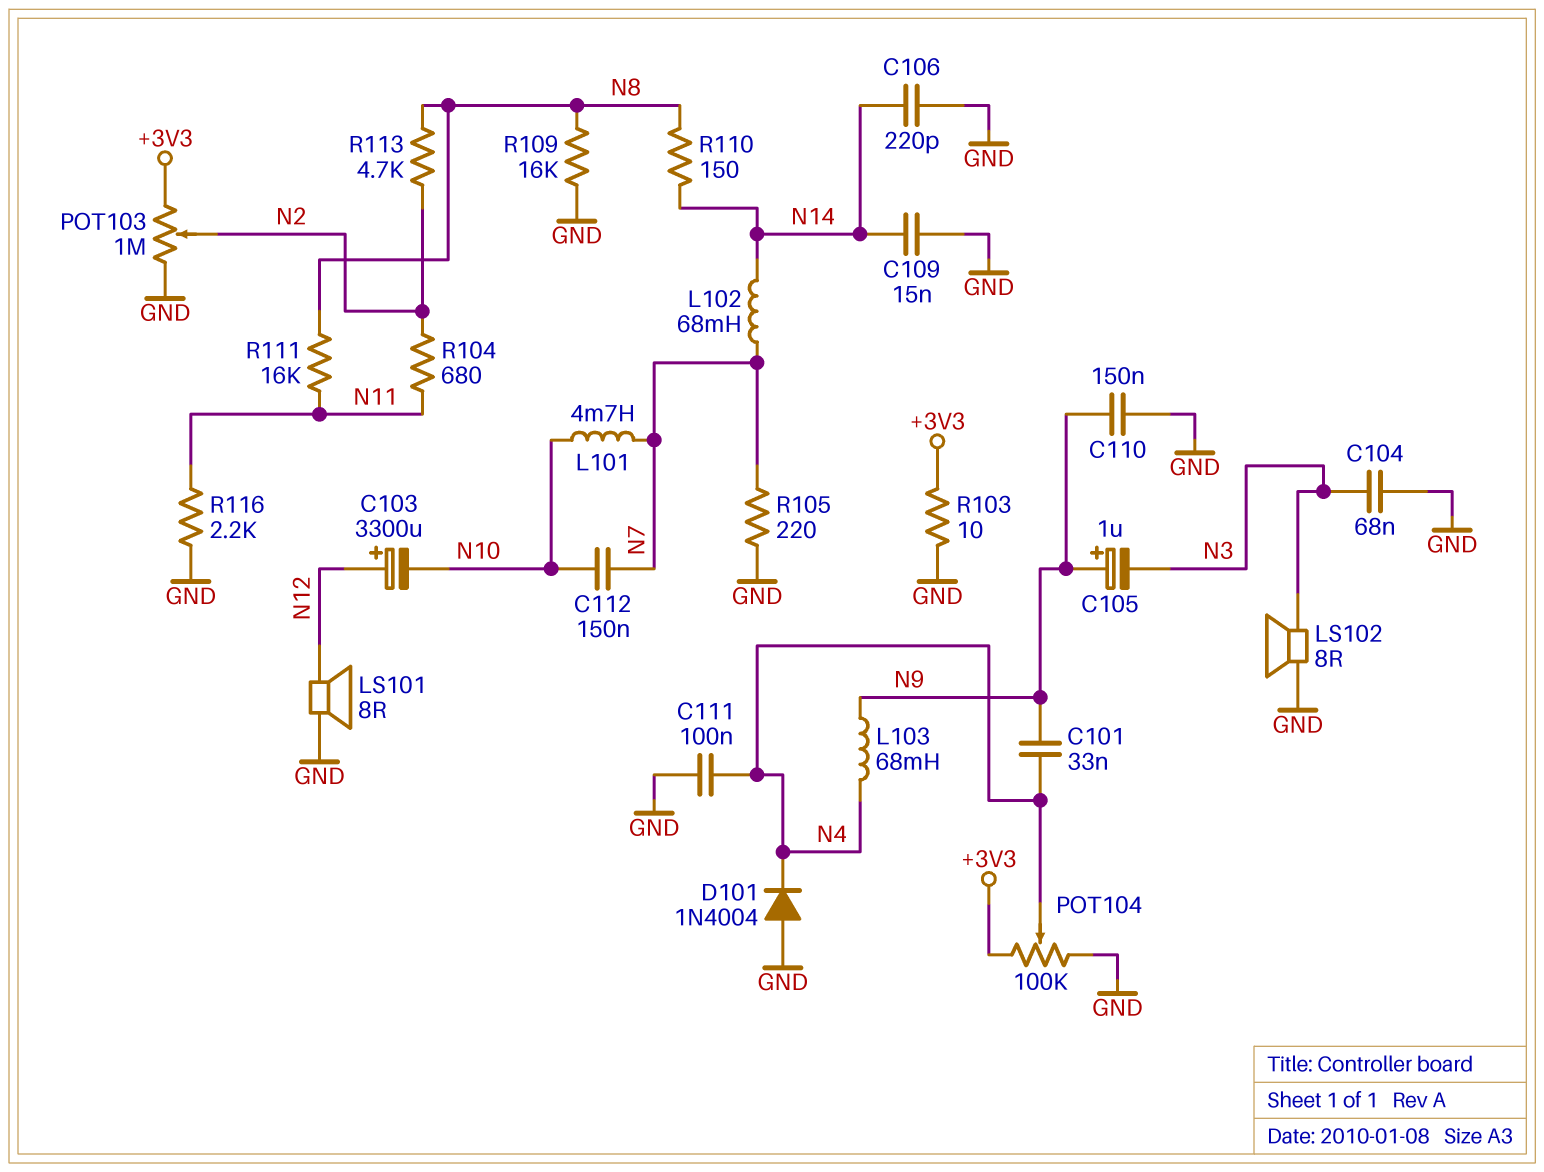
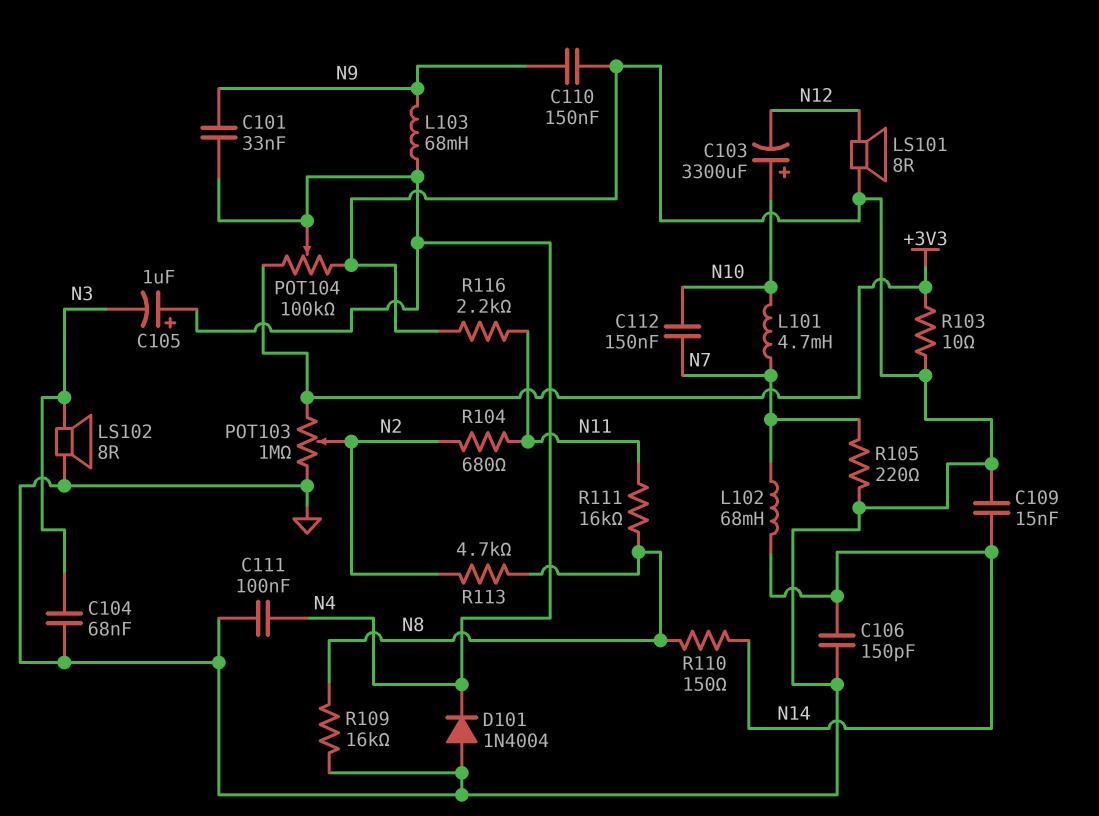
C103: 3300uF (plus N12, minus N10) -> 3300uF (plus N10, minus N12)
C105: 1uF (plus N9, minus N3) -> 1uF (plus N4, minus N3)
C106: 220pF (GND, N14) -> 150pF (GND, N14)

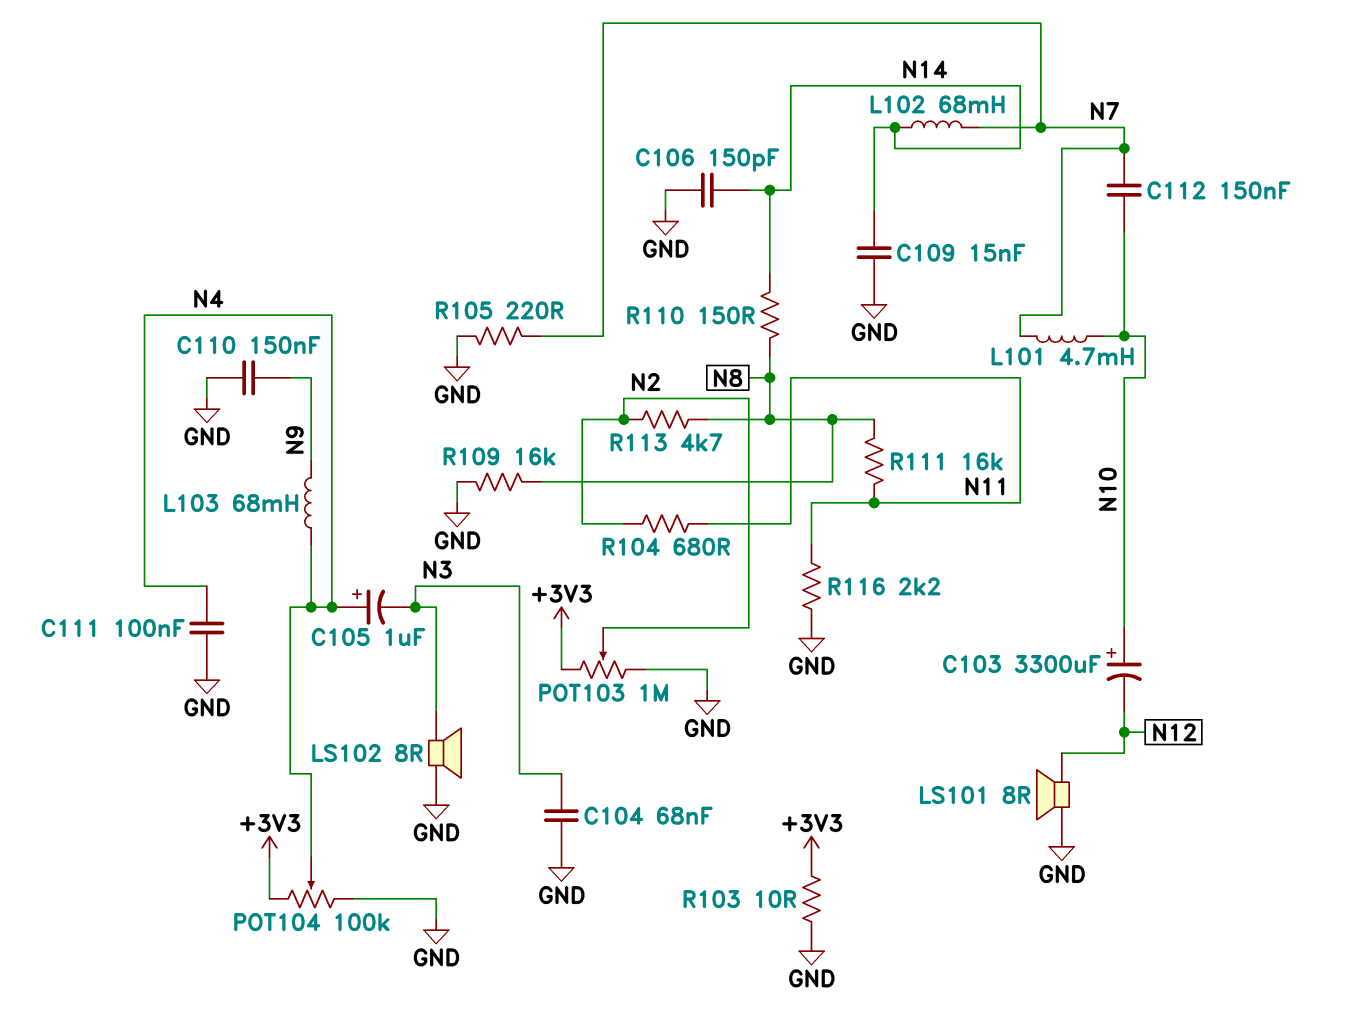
C101: 33nF (N4, N9) -> none
D101: diode 1N4004 (A GND, K N4) -> none

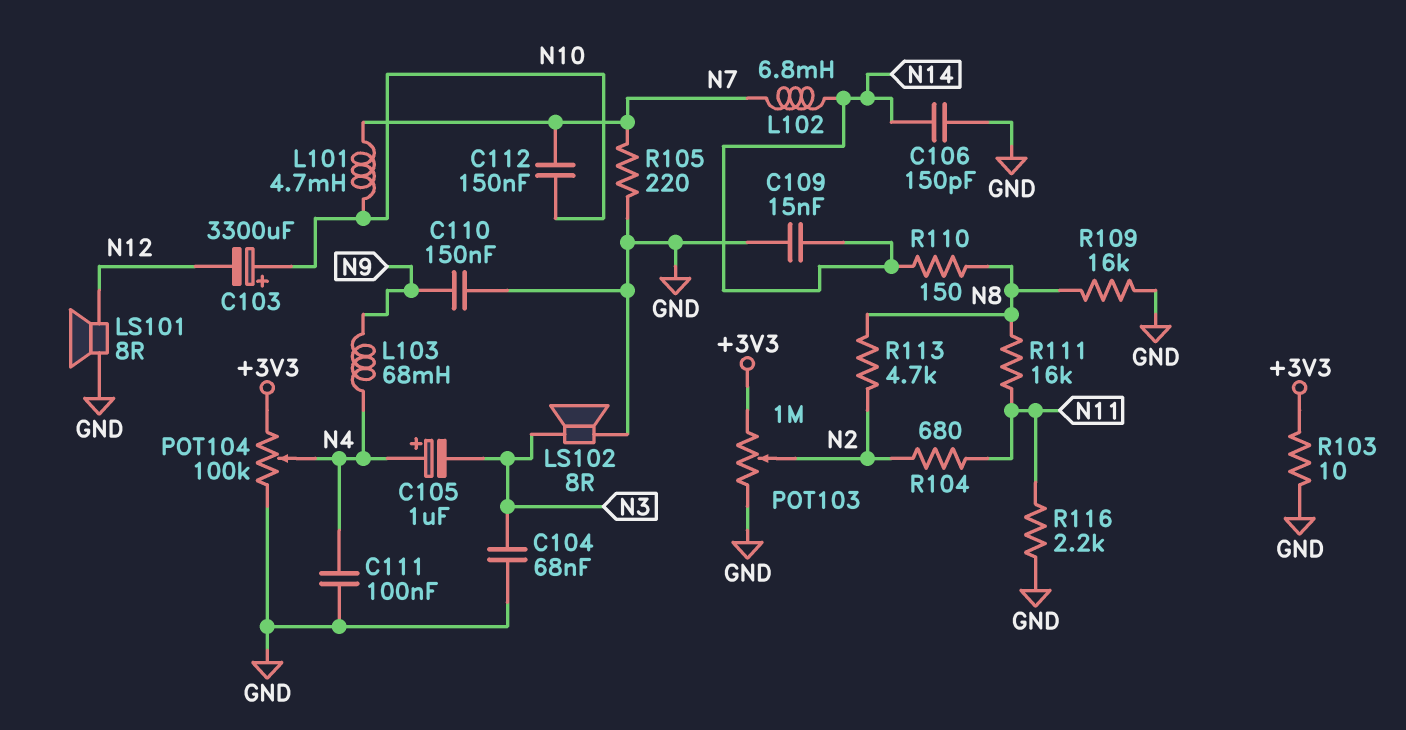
L102: 68mH (N7, N14) -> 6.8mH (N7, N14)

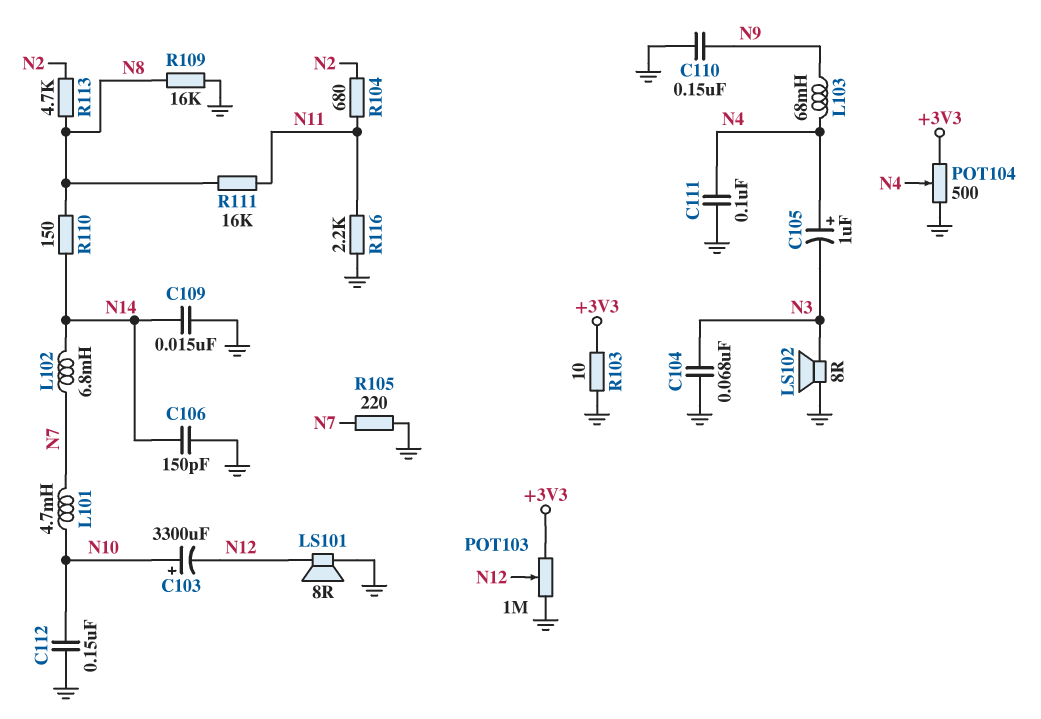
C112: 150nF (N7, N10) -> 150nF (GND, N10)
POT103: 1M (+3V3, GND, wiper N2) -> 1M (+3V3, GND, wiper N12)
POT104: 100k (+3V3, GND, wiper N4) -> 500 (+3V3, GND, wiper N4)

